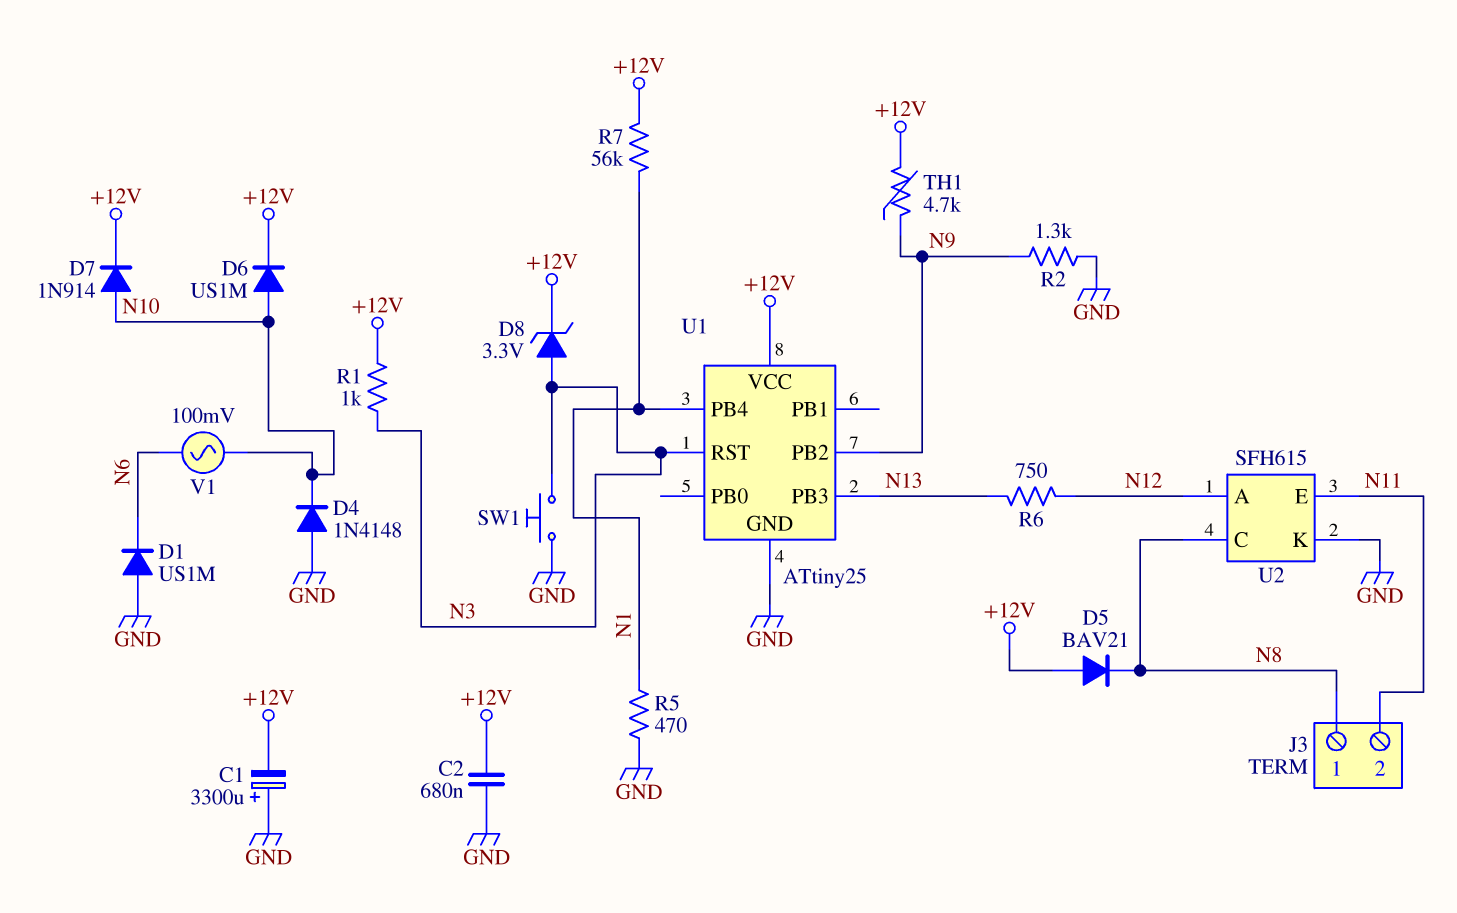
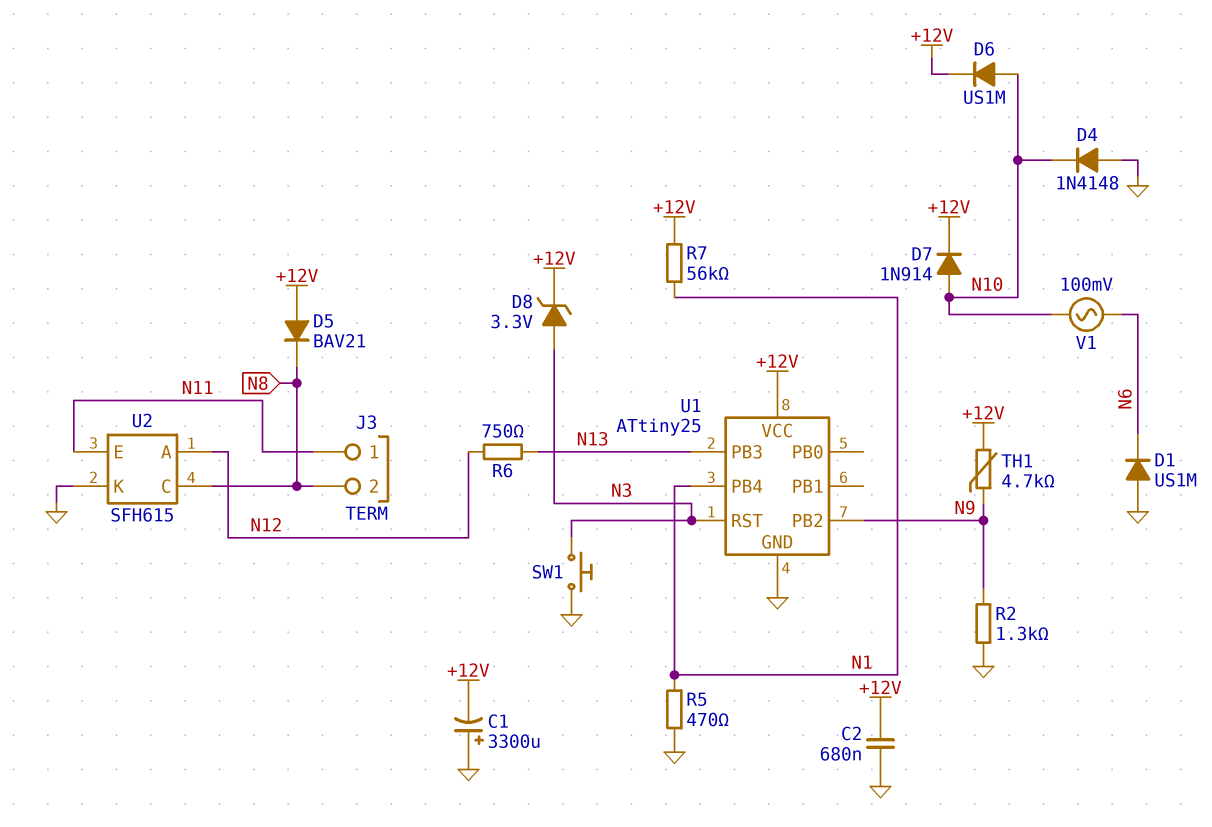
J3 pin 1: N8 -> N11
J3 pin 2: N11 -> N8
R1: 1k (+12V, N3) -> none

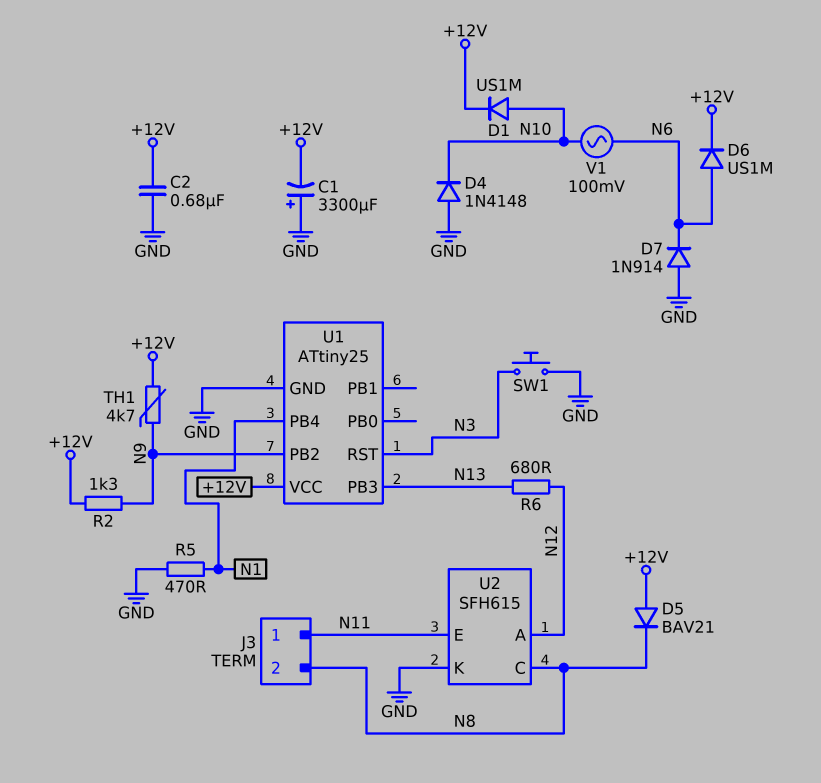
D1: diode US1M (A GND, K N6) -> diode US1M (A N10, K +12V)
D6: diode US1M (A N10, K +12V) -> diode US1M (A N6, K +12V)
D7: diode 1N914 (A N10, K +12V) -> diode 1N914 (A GND, K N6)
D8: zener 3.3V (A N3, K +12V) -> none
R2: 1.3k (GND, N9) -> 1.3k (+12V, N9)
R6: 750 (N12, N13) -> 680 (N12, N13)
R7: 56k (+12V, N1) -> none

